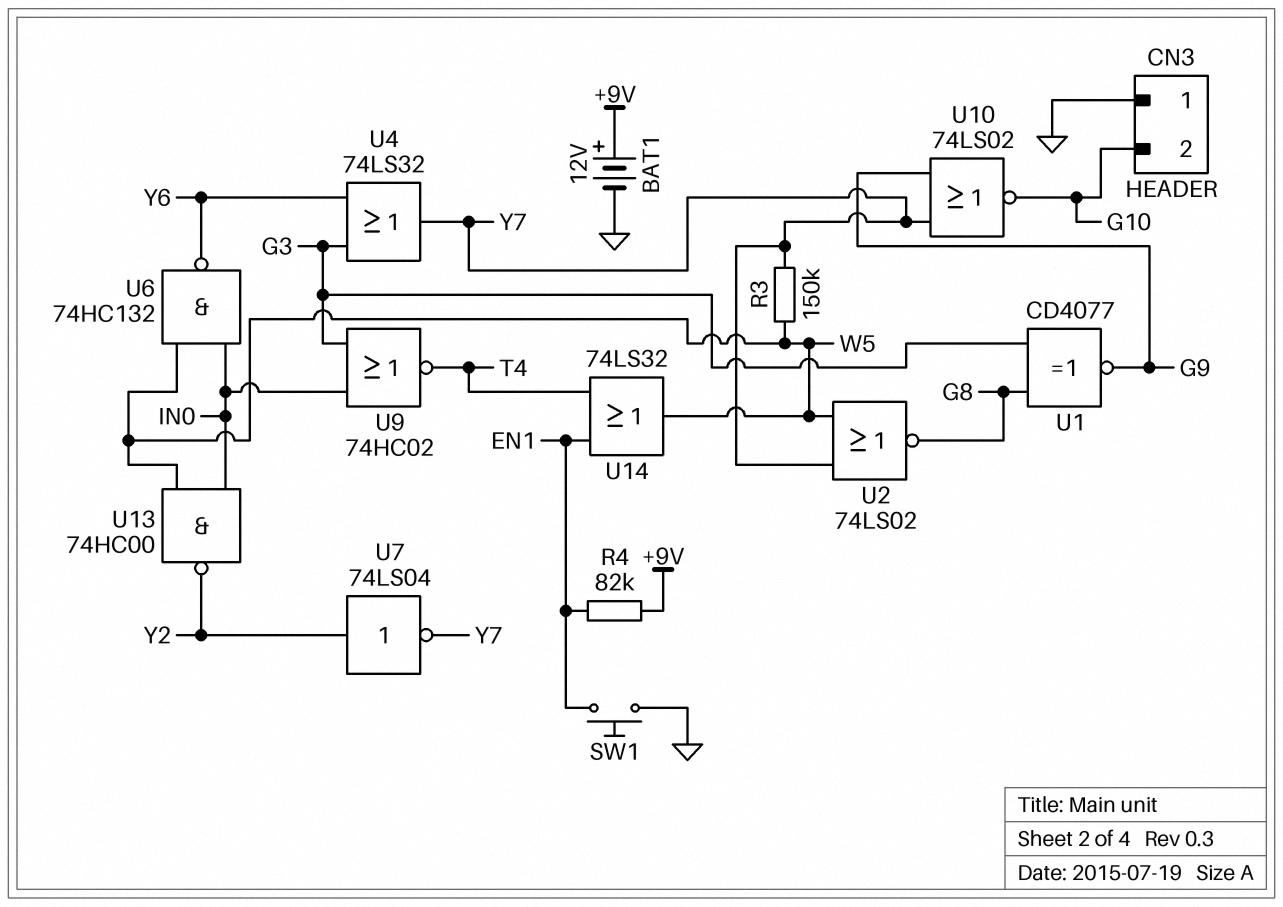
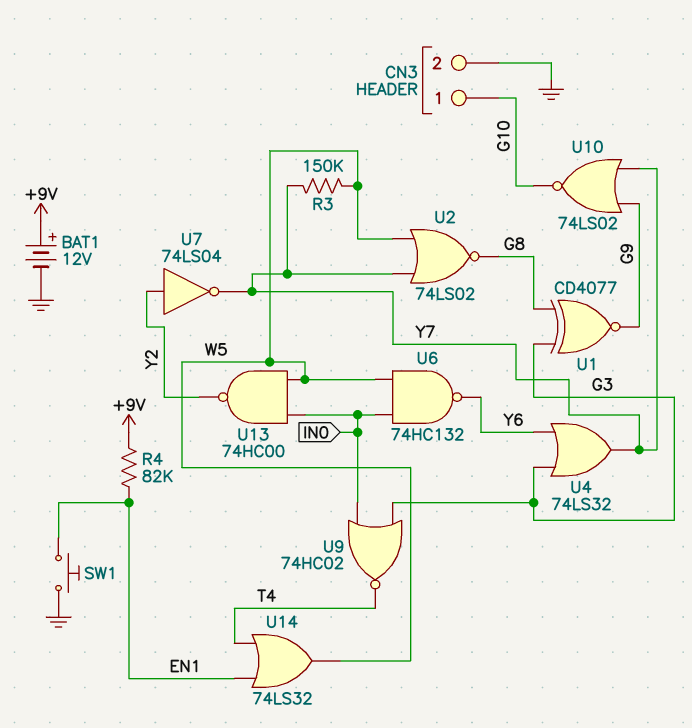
CN3 pin 1: GND -> G10
CN3 pin 2: G10 -> GND

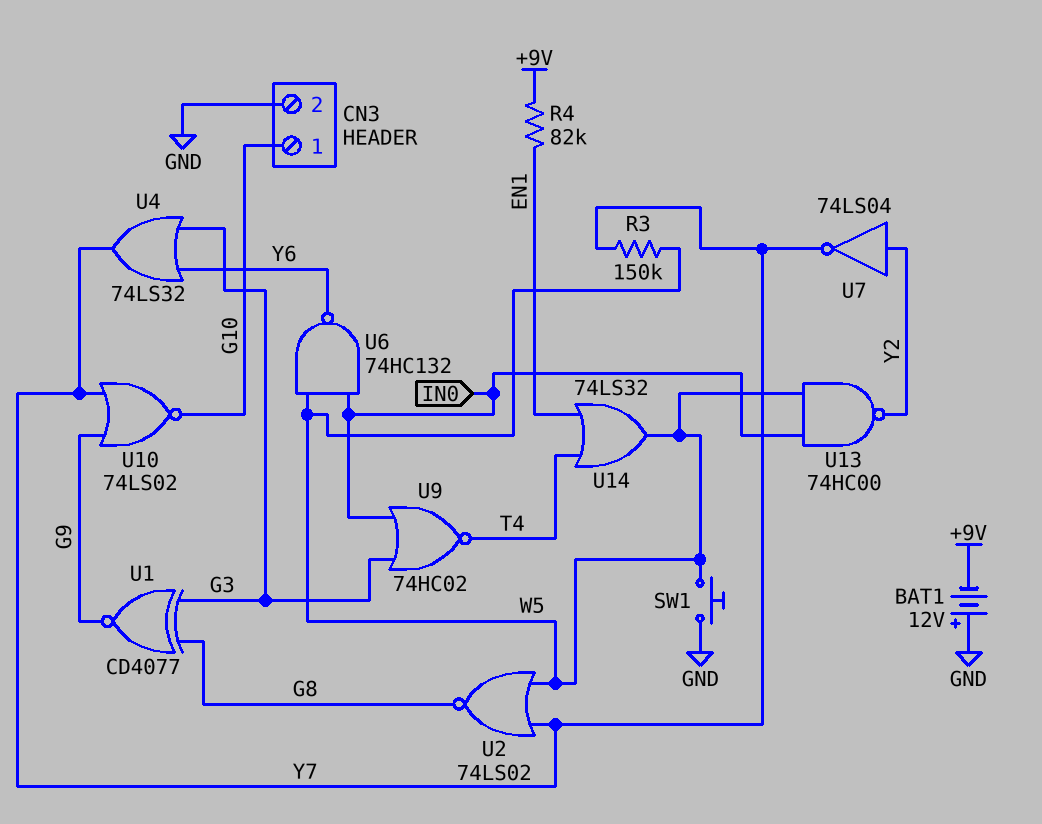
BAT1: 12V (plus +9V, minus GND) -> 12V (plus GND, minus +9V)
SW1: button (EN1, GND) -> button (GND, W5)

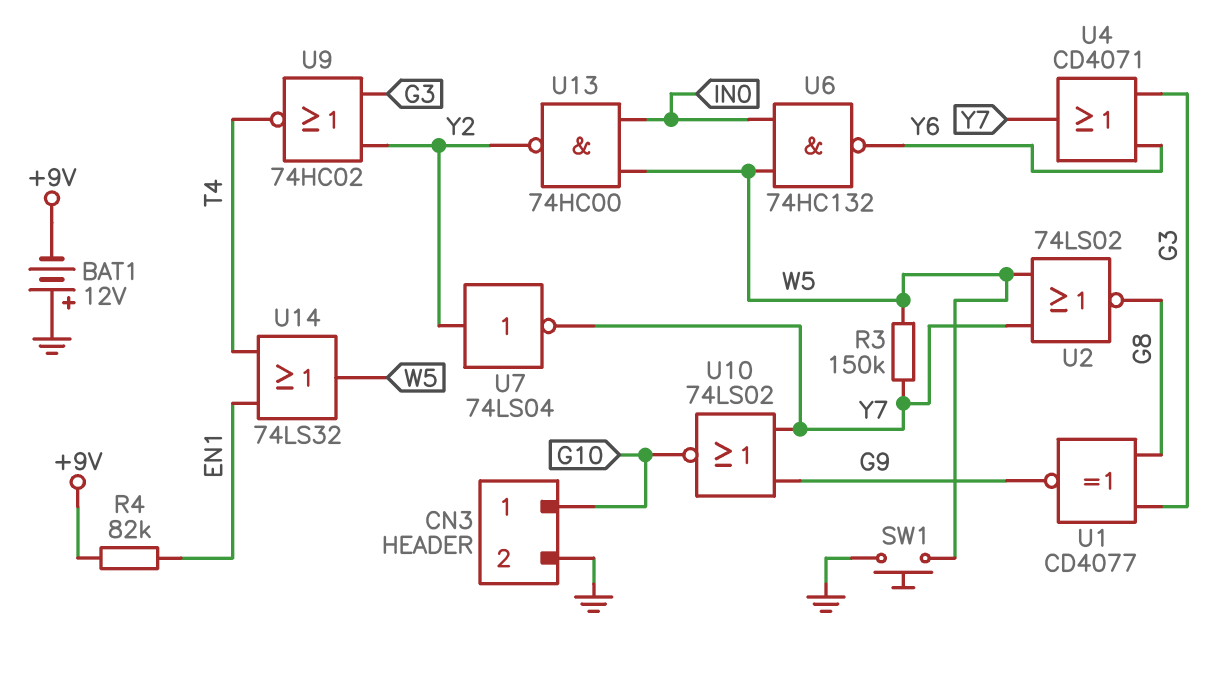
U4: OR 74LS32 (in G3, in Y6, out Y7) -> OR CD4071 (in G3, in Y6, out Y7)
U9: NOR 74HC02 (in G3, in IN0, out T4) -> NOR 74HC02 (in G3, in Y2, out T4)

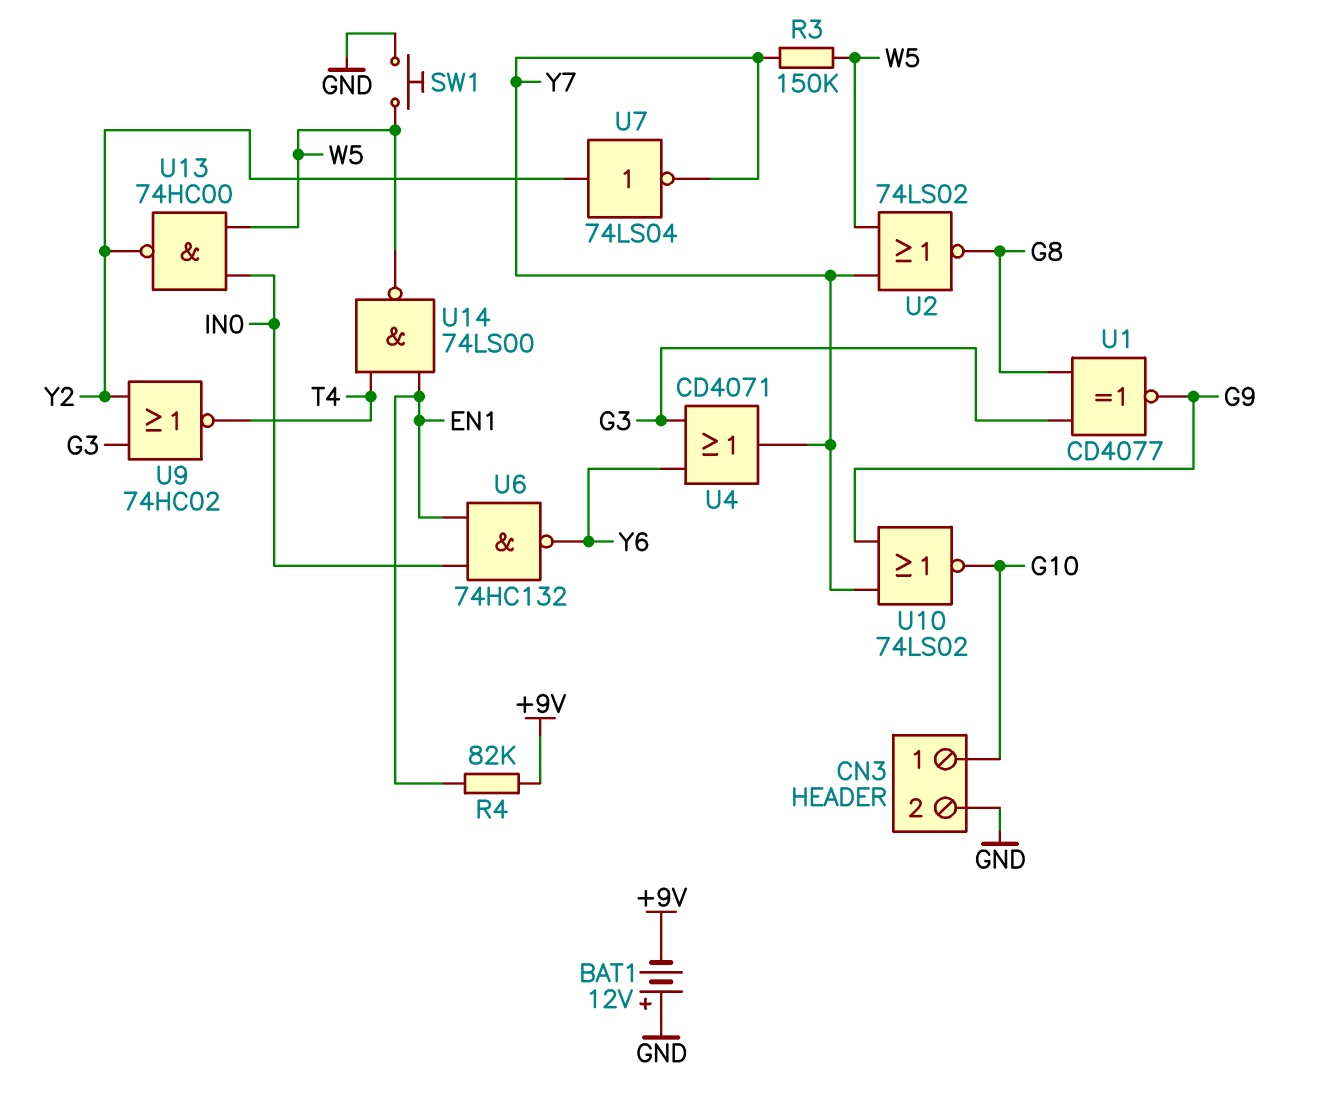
U6: NAND 74HC132 (in IN0, in W5, out Y6) -> NAND 74HC132 (in EN1, in IN0, out Y6)
U14: OR 74LS32 (in EN1, in T4, out W5) -> NAND 74LS00 (in EN1, in T4, out W5)

